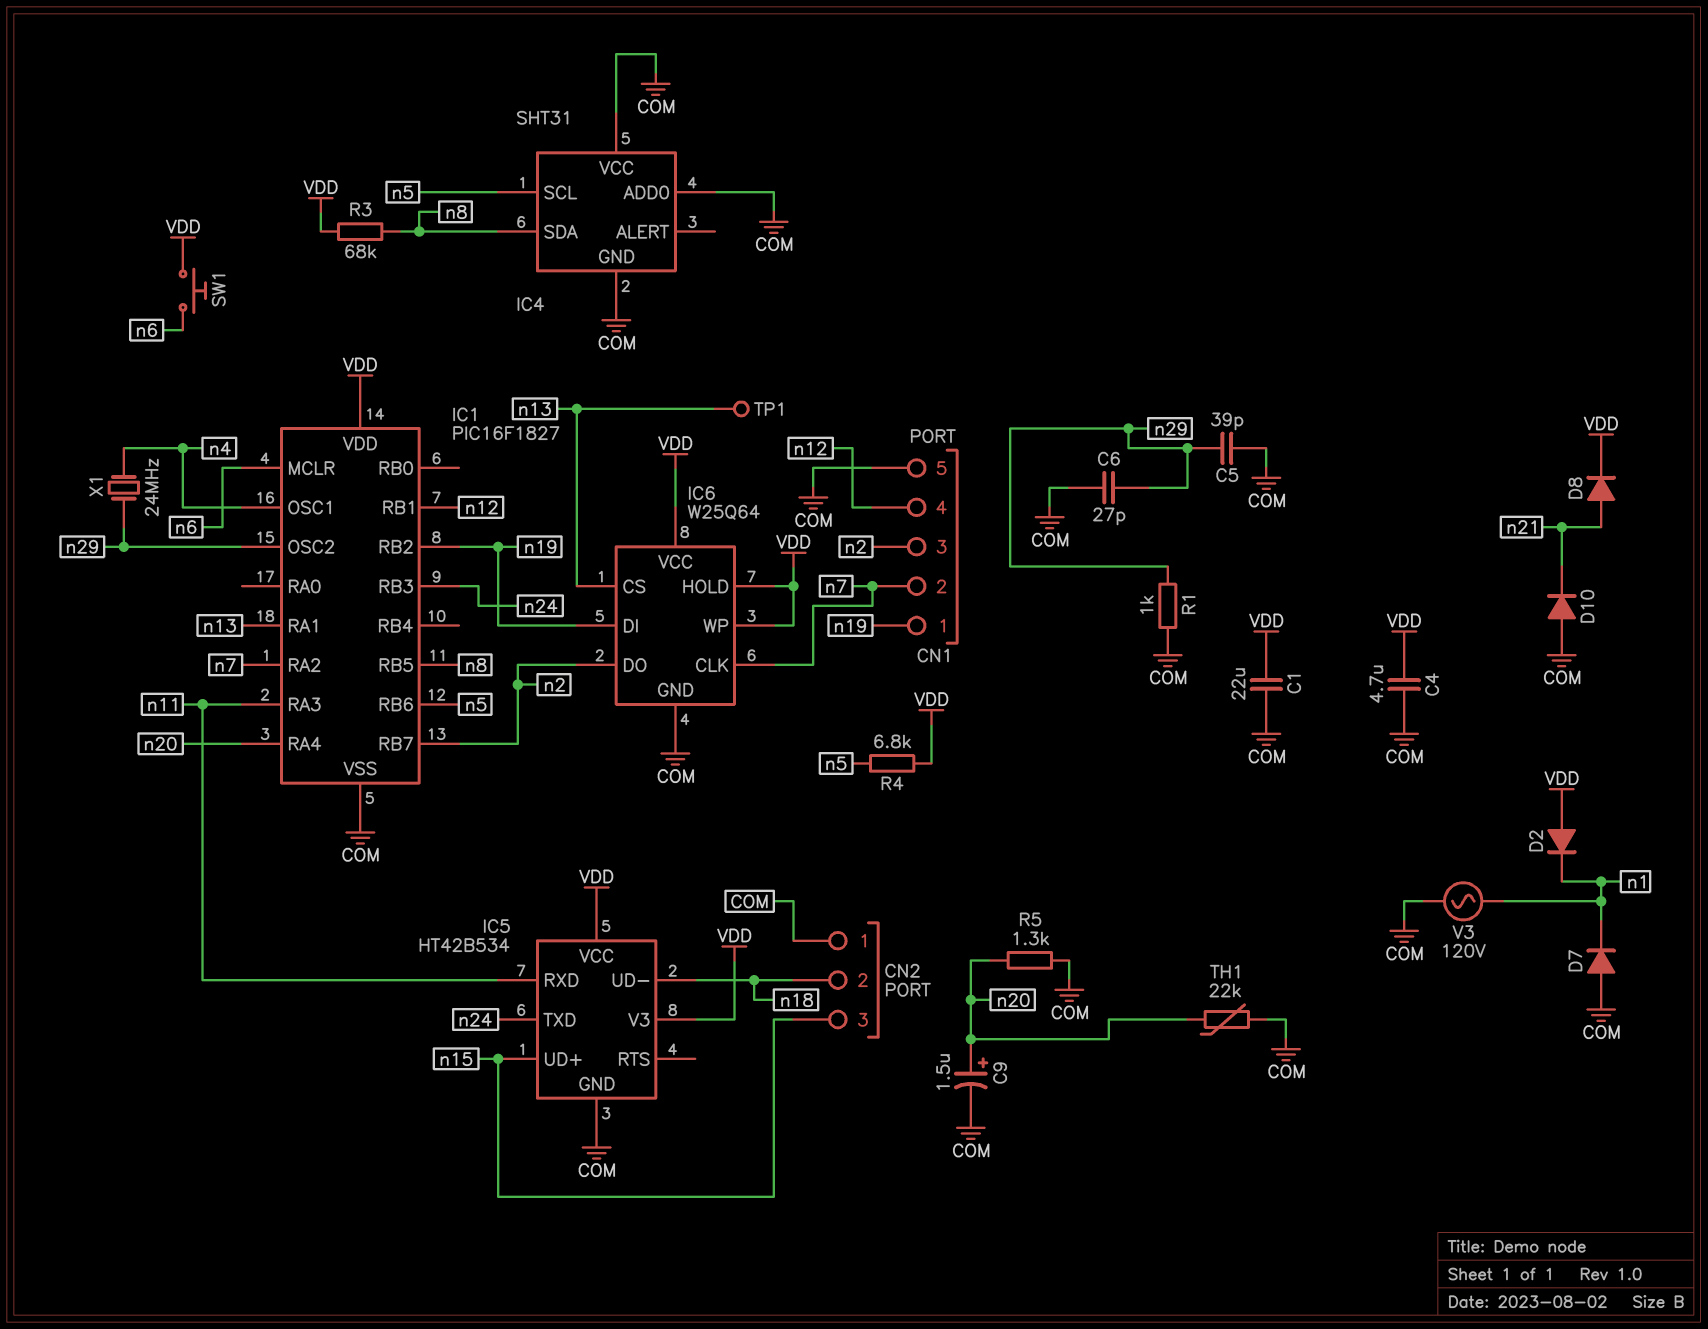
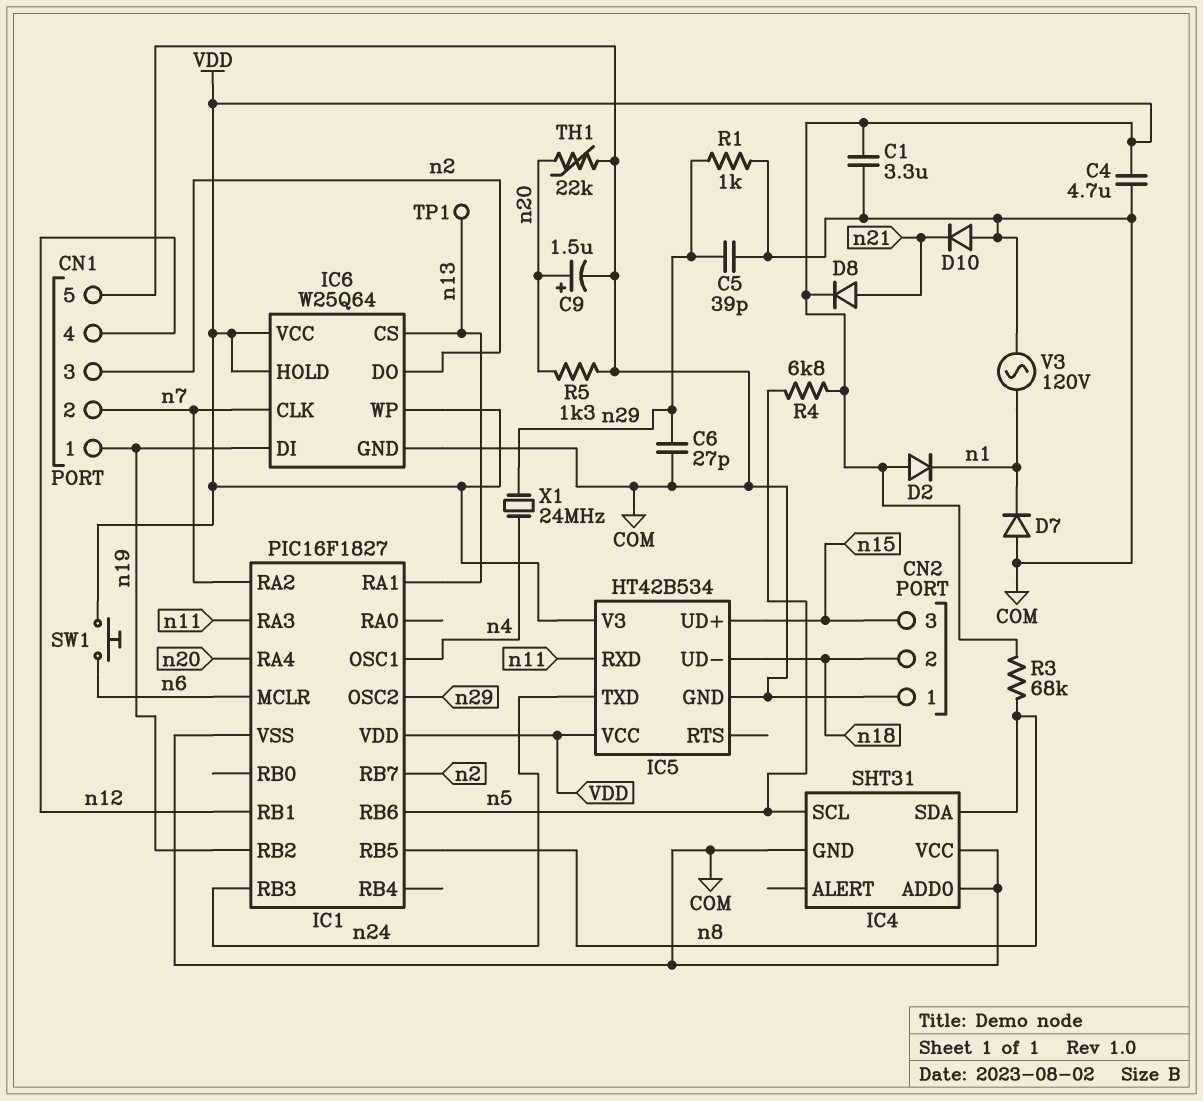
C1: 22uF (COM, VDD) -> 3.3uF (COM, VDD)

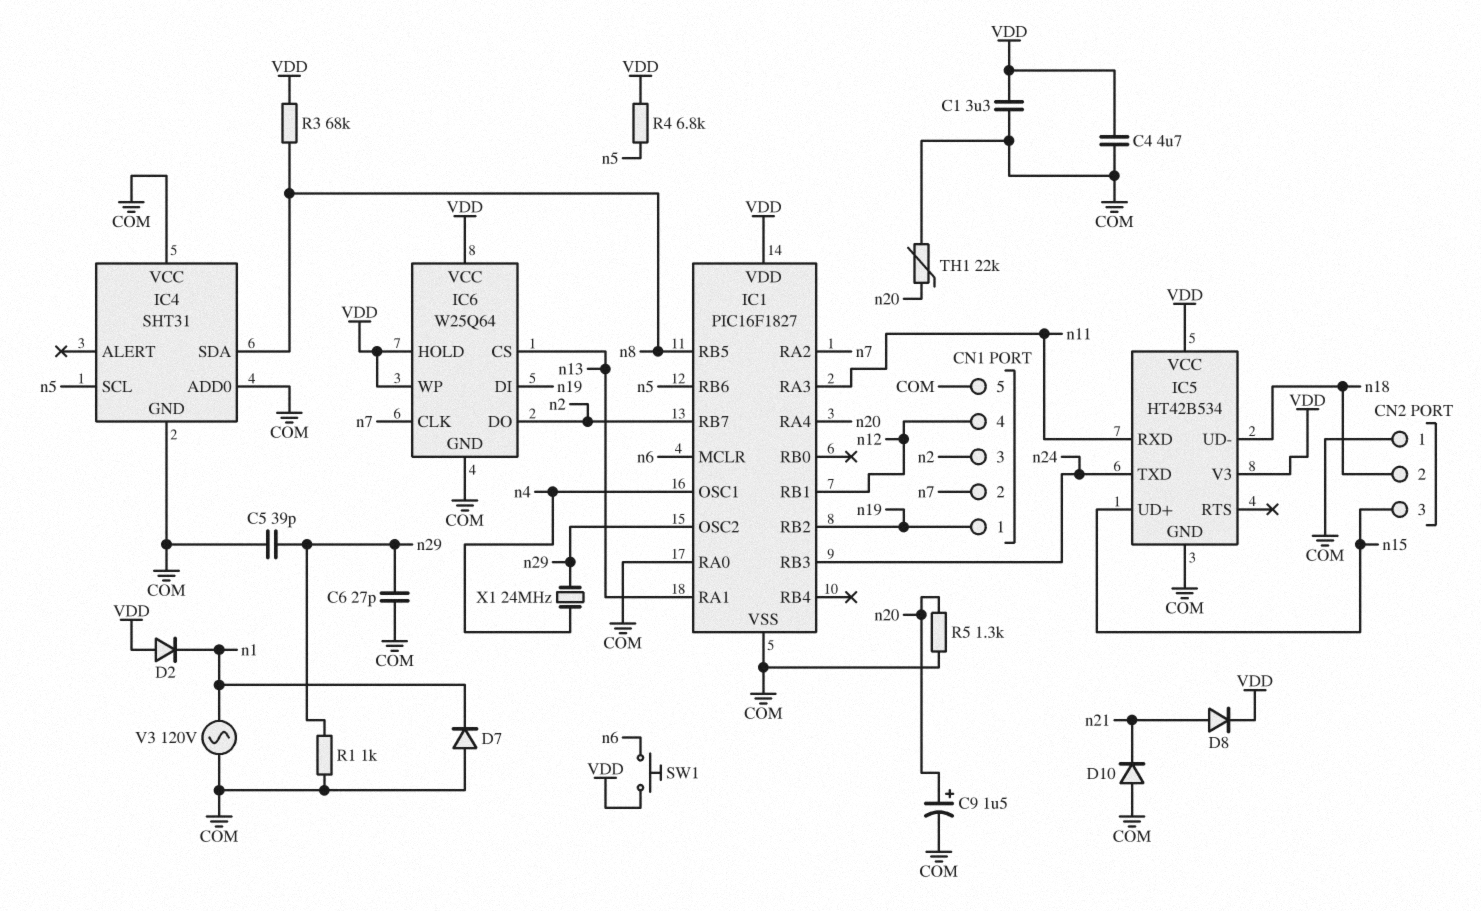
IC1 pin RA0: none -> COM
TP1: test point (n13) -> none

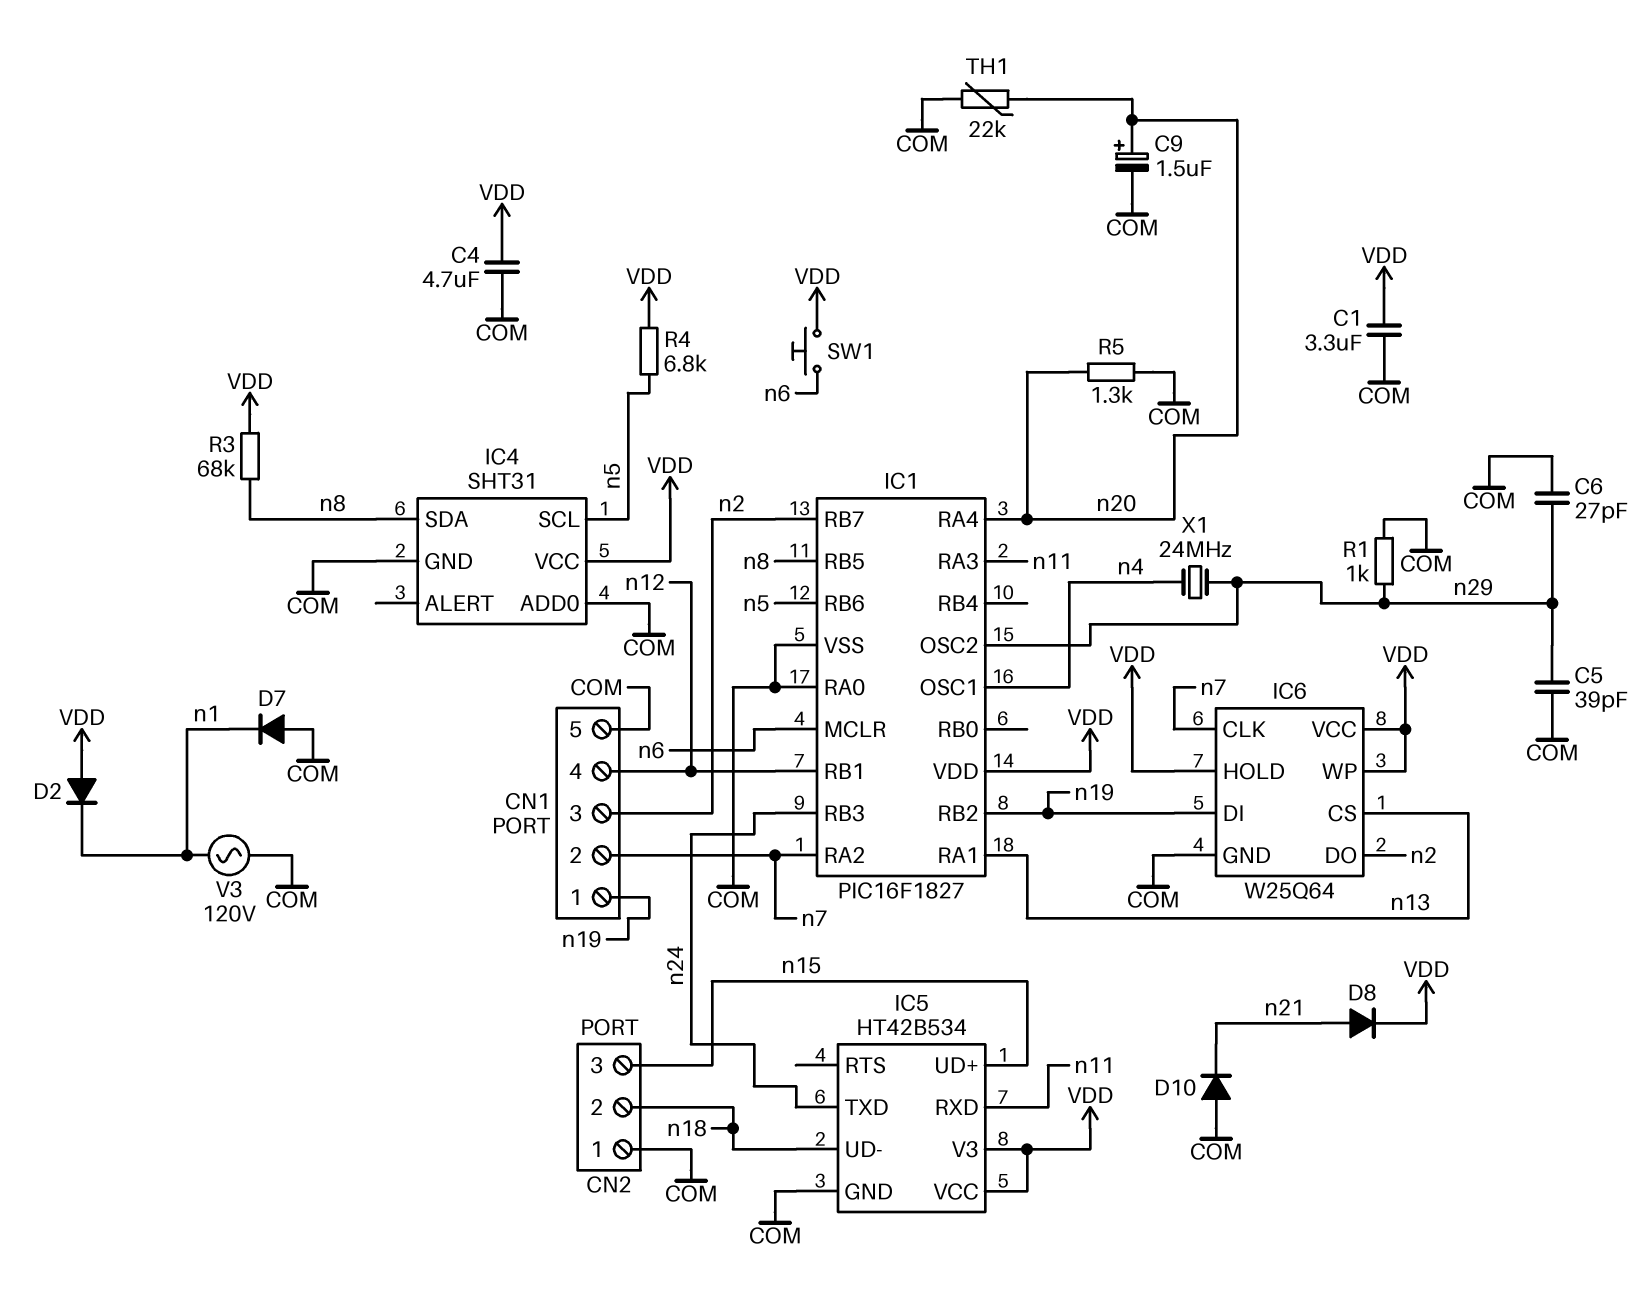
IC4 pin VCC: COM -> VDD

